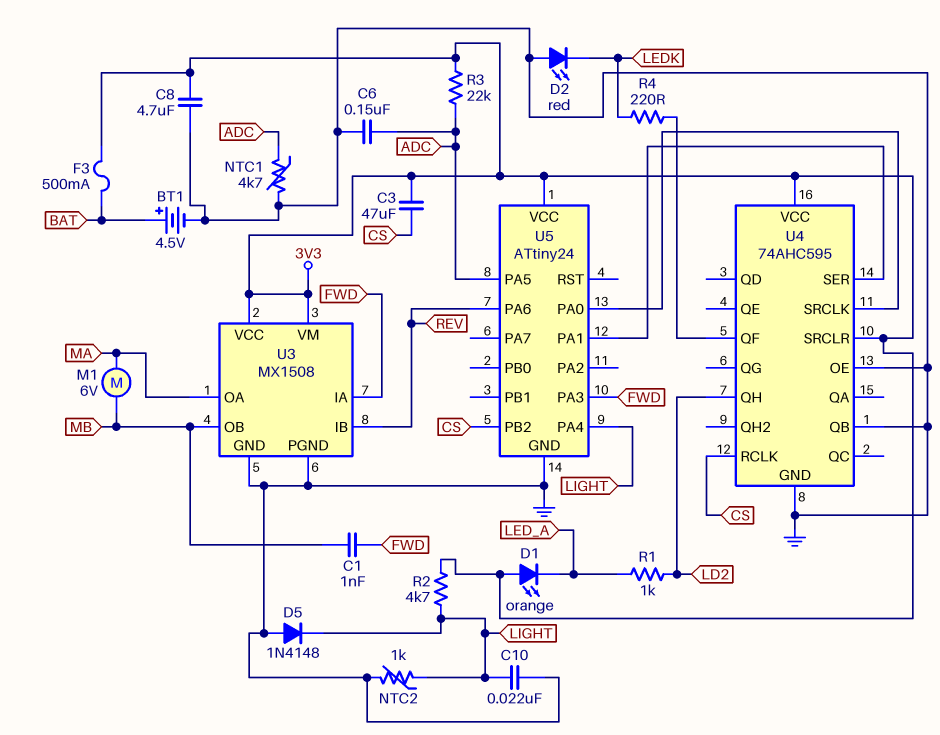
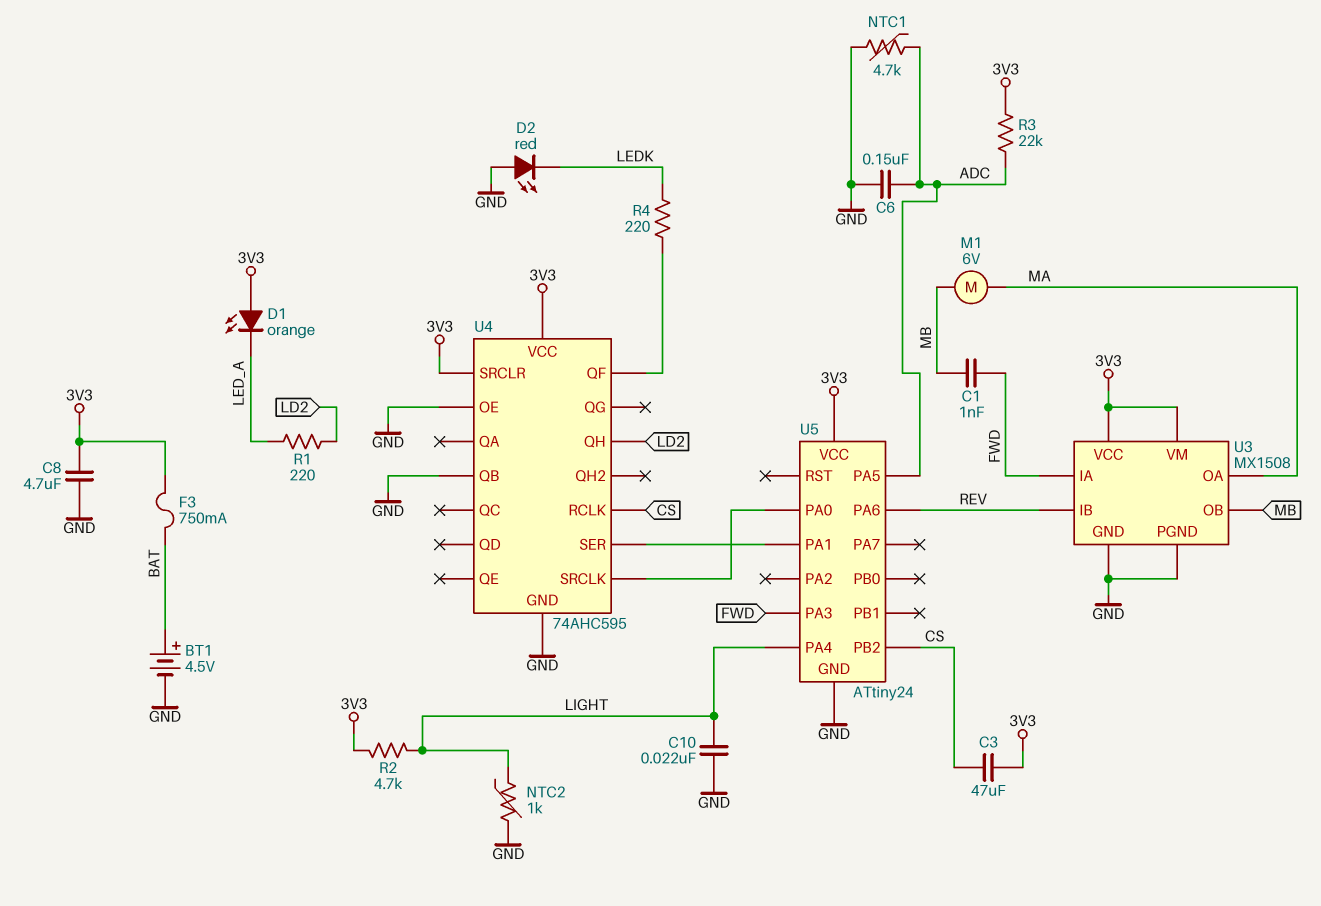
D5: diode 1N4148 (A GND, K LIGHT) -> none
F3: 500mA (3V3, BAT) -> 750mA (3V3, BAT)
R1: 1k (LD2, LED_A) -> 220 (LD2, LED_A)

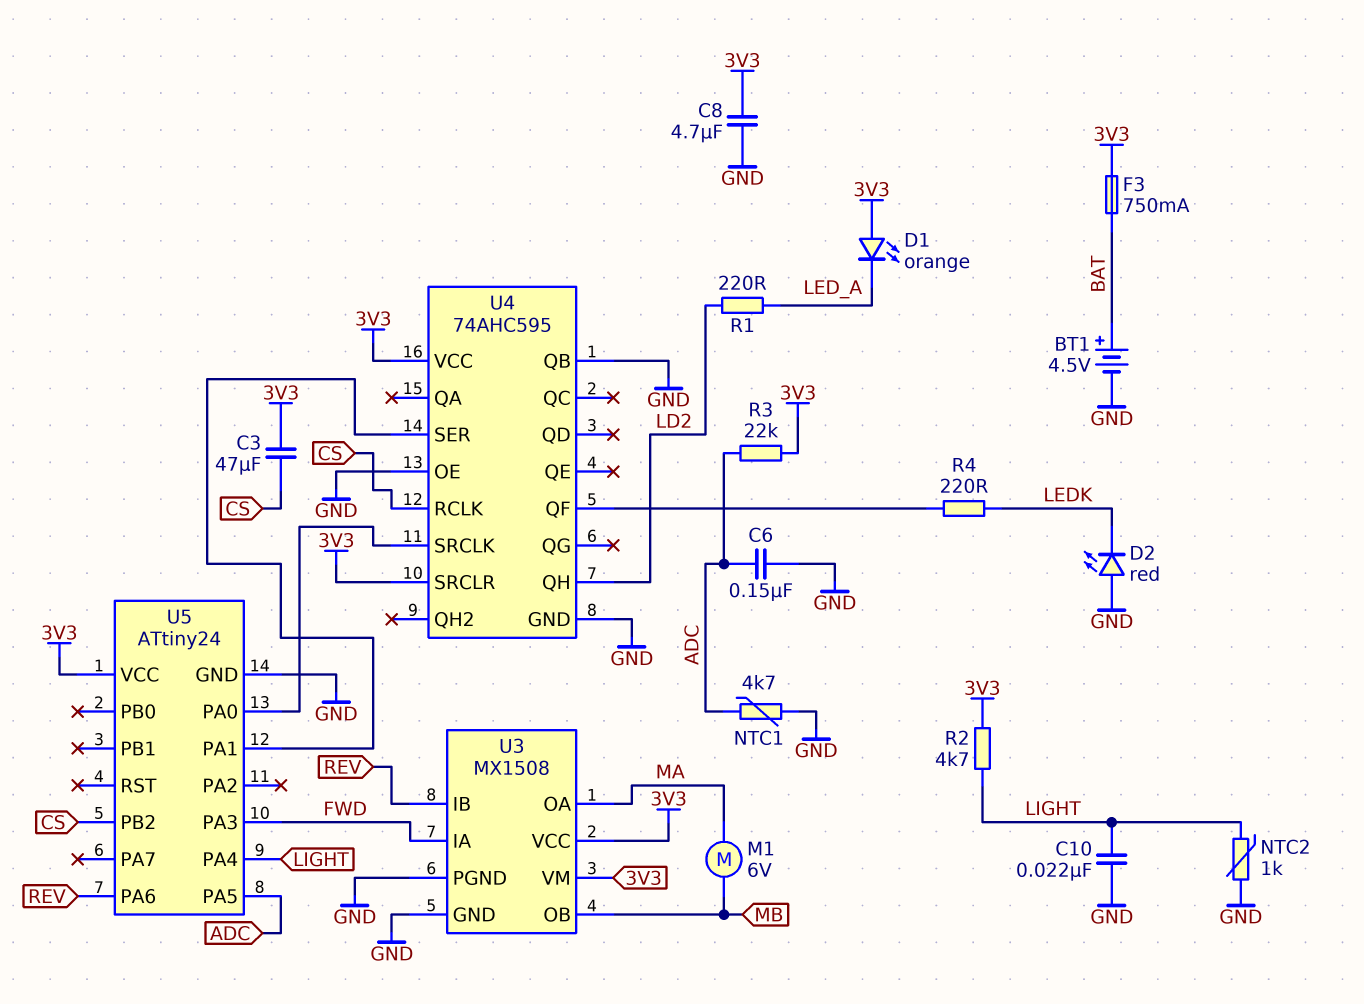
C1: 1nF (FWD, MB) -> none

